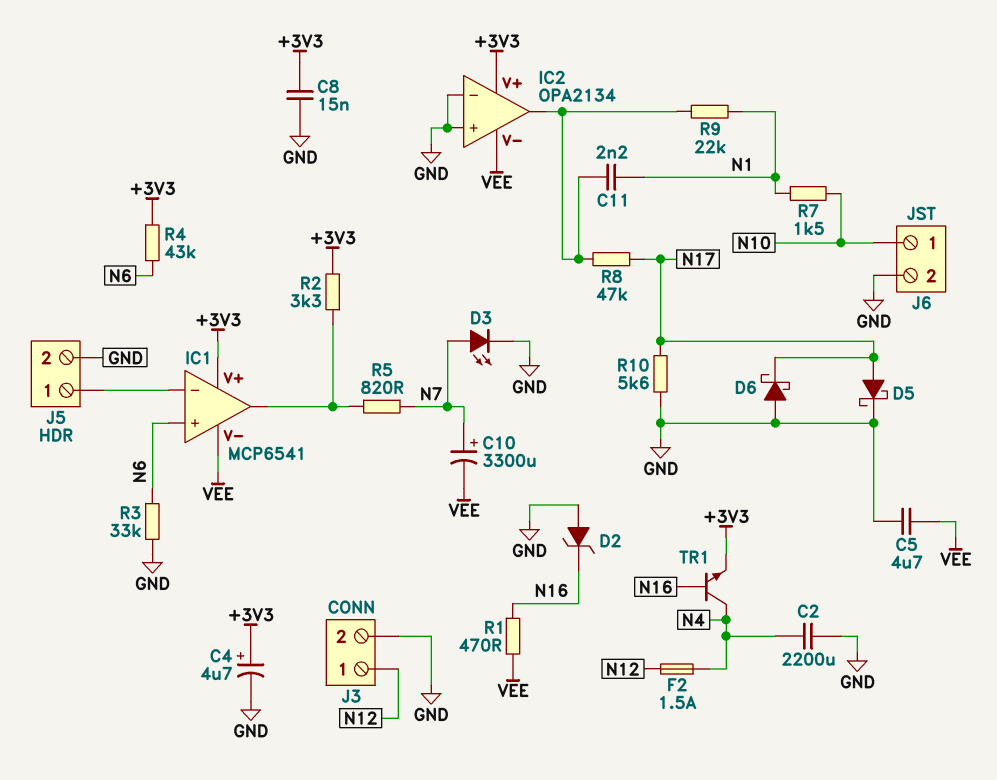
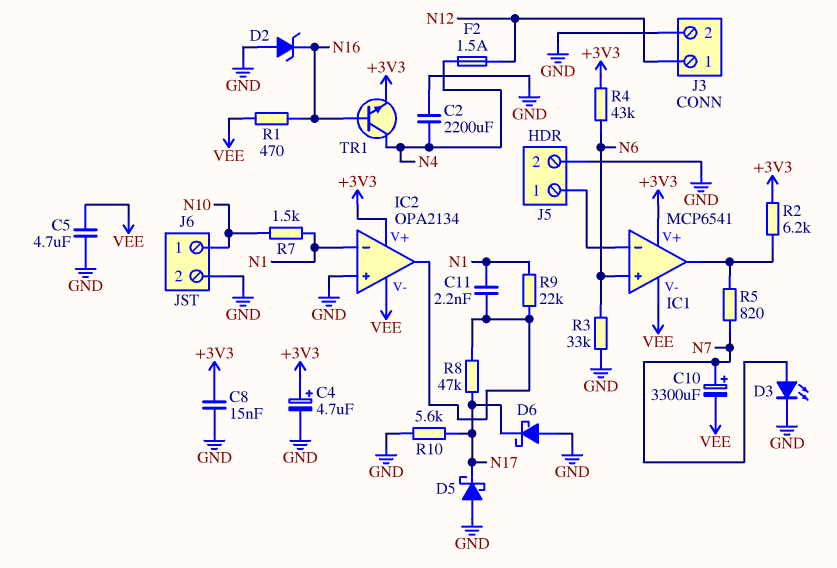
D5: schottky (A N17, K GND) -> schottky (A GND, K N17)
IC2 pin in-: GND -> N1
R2: 3.3k (+3V3, IC1/out) -> 6.2k (+3V3, IC1/out)

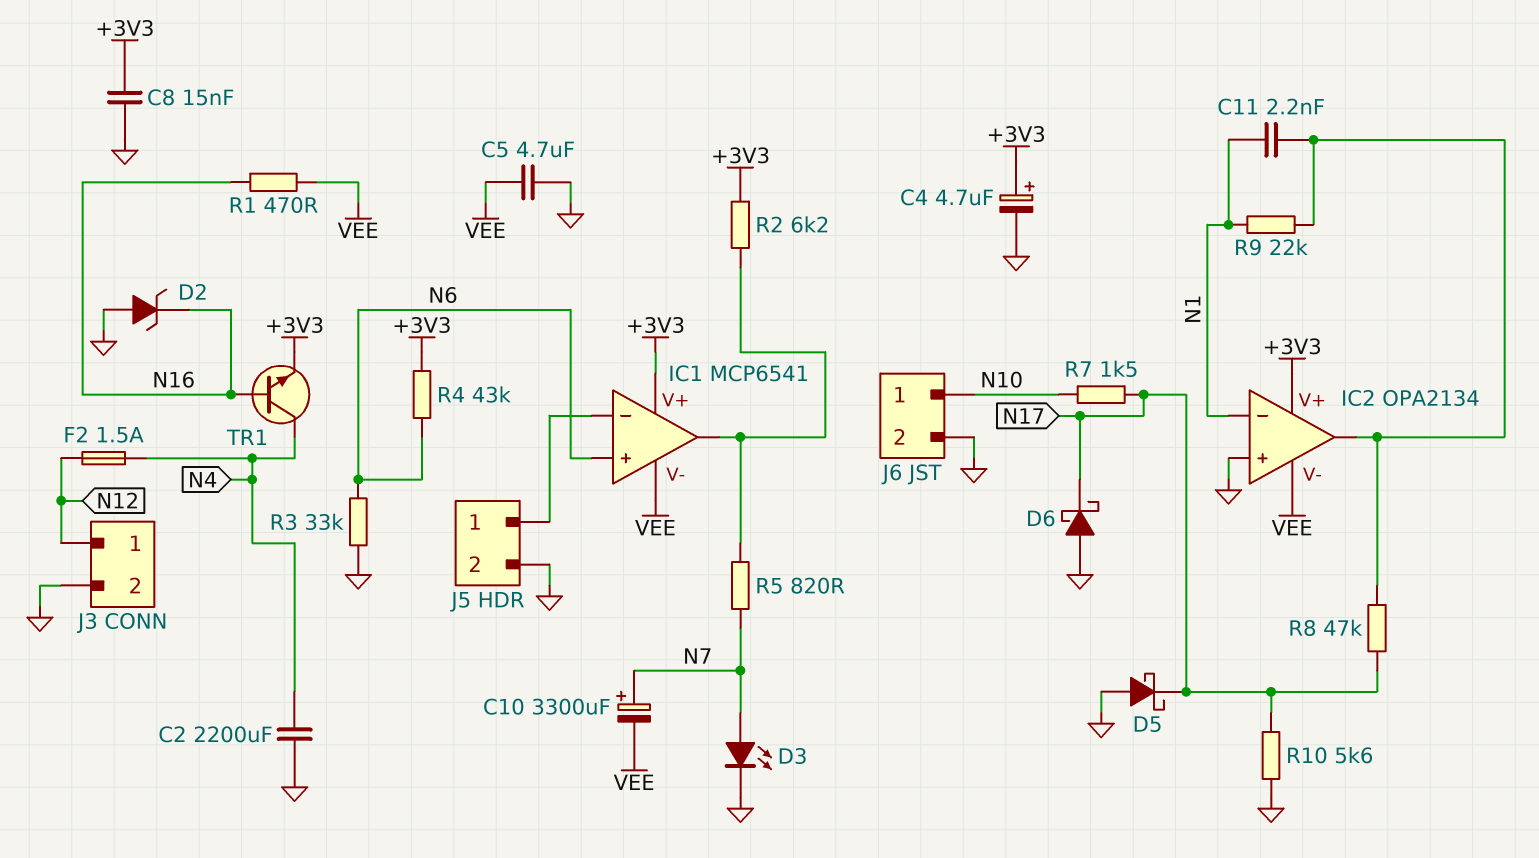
R7: 1.5k (N1, N10) -> 1.5k (N10, N17)

